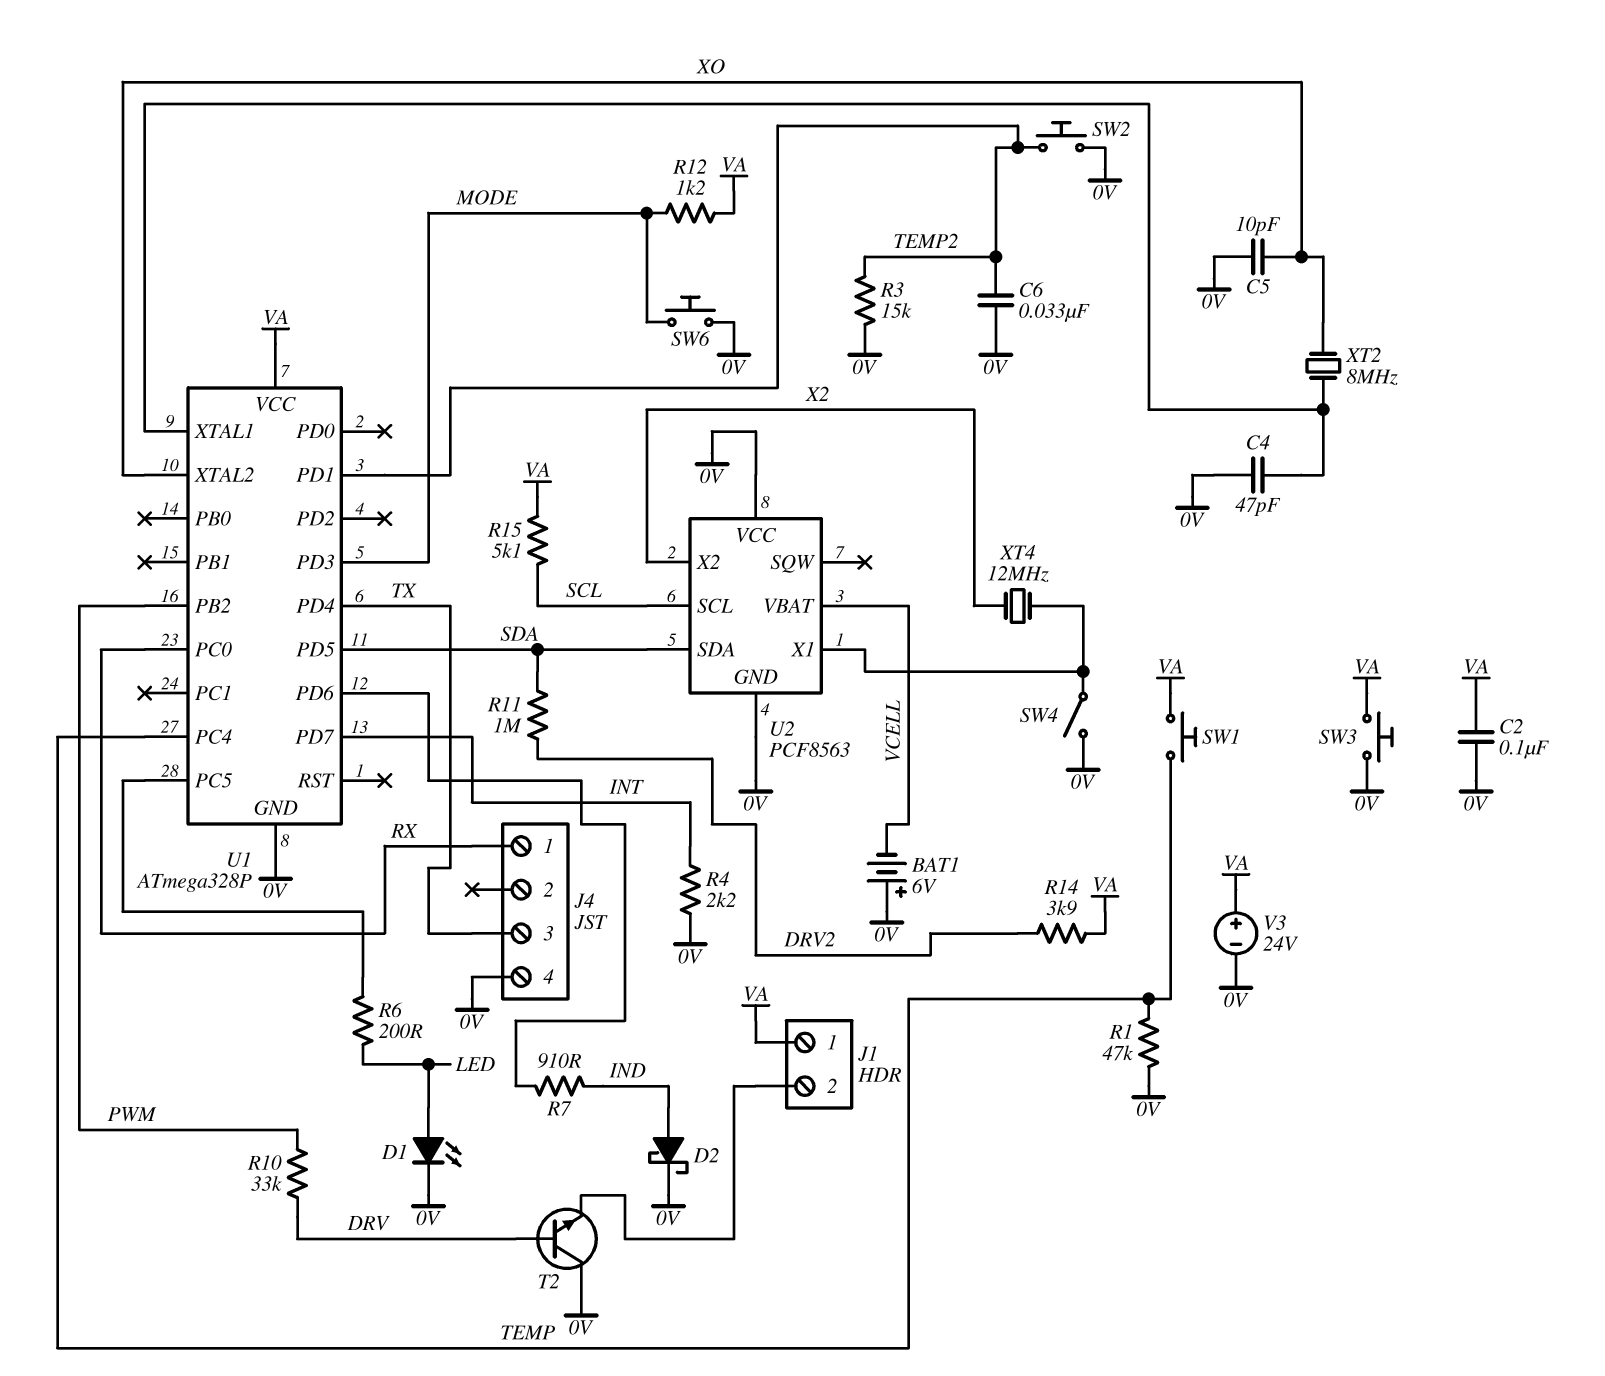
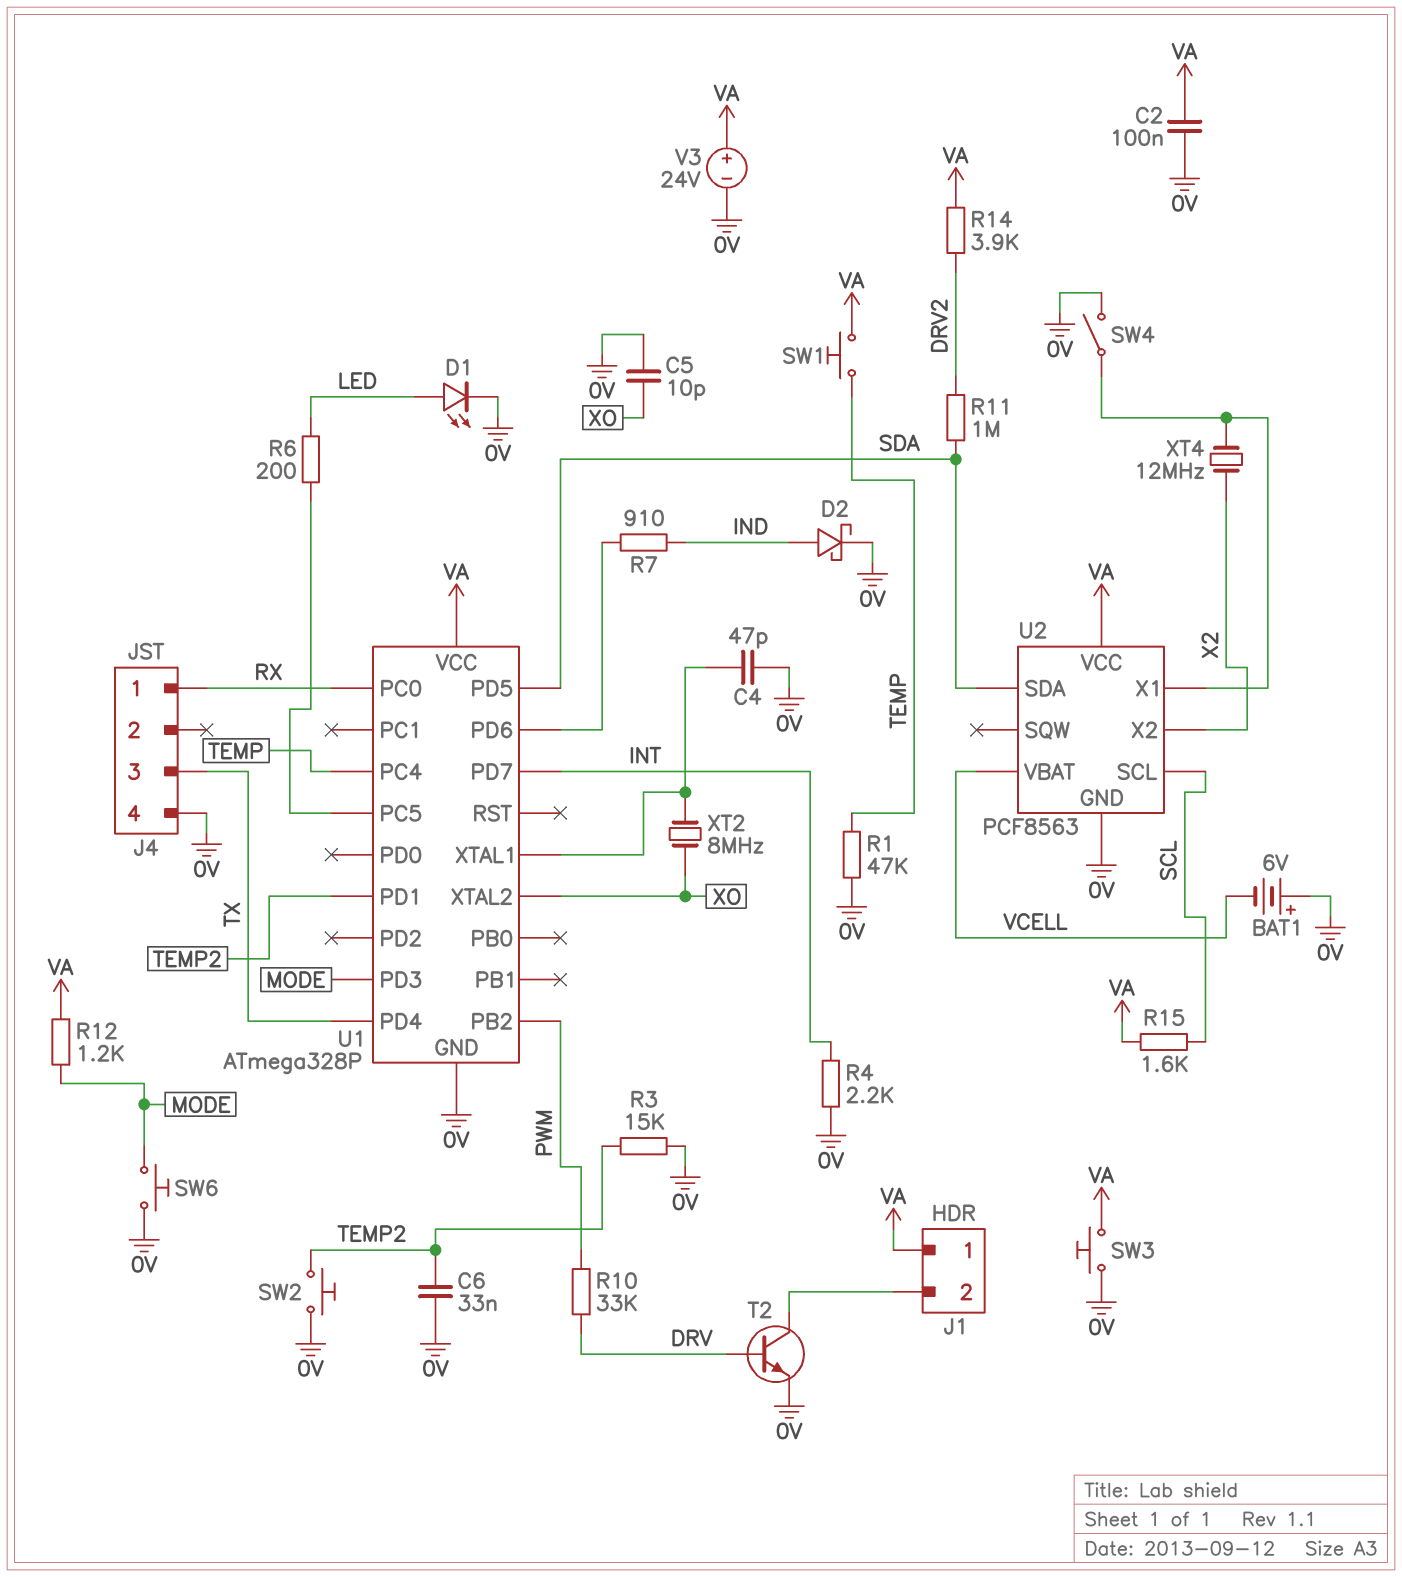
R15: 5.1k (SCL, VA) -> 1.6k (SCL, VA)
T2: NPN (B DRV, C 0V, E J1/2) -> NPN (B DRV, C J1/2, E 0V)
U2 pin VCC: 0V -> VA

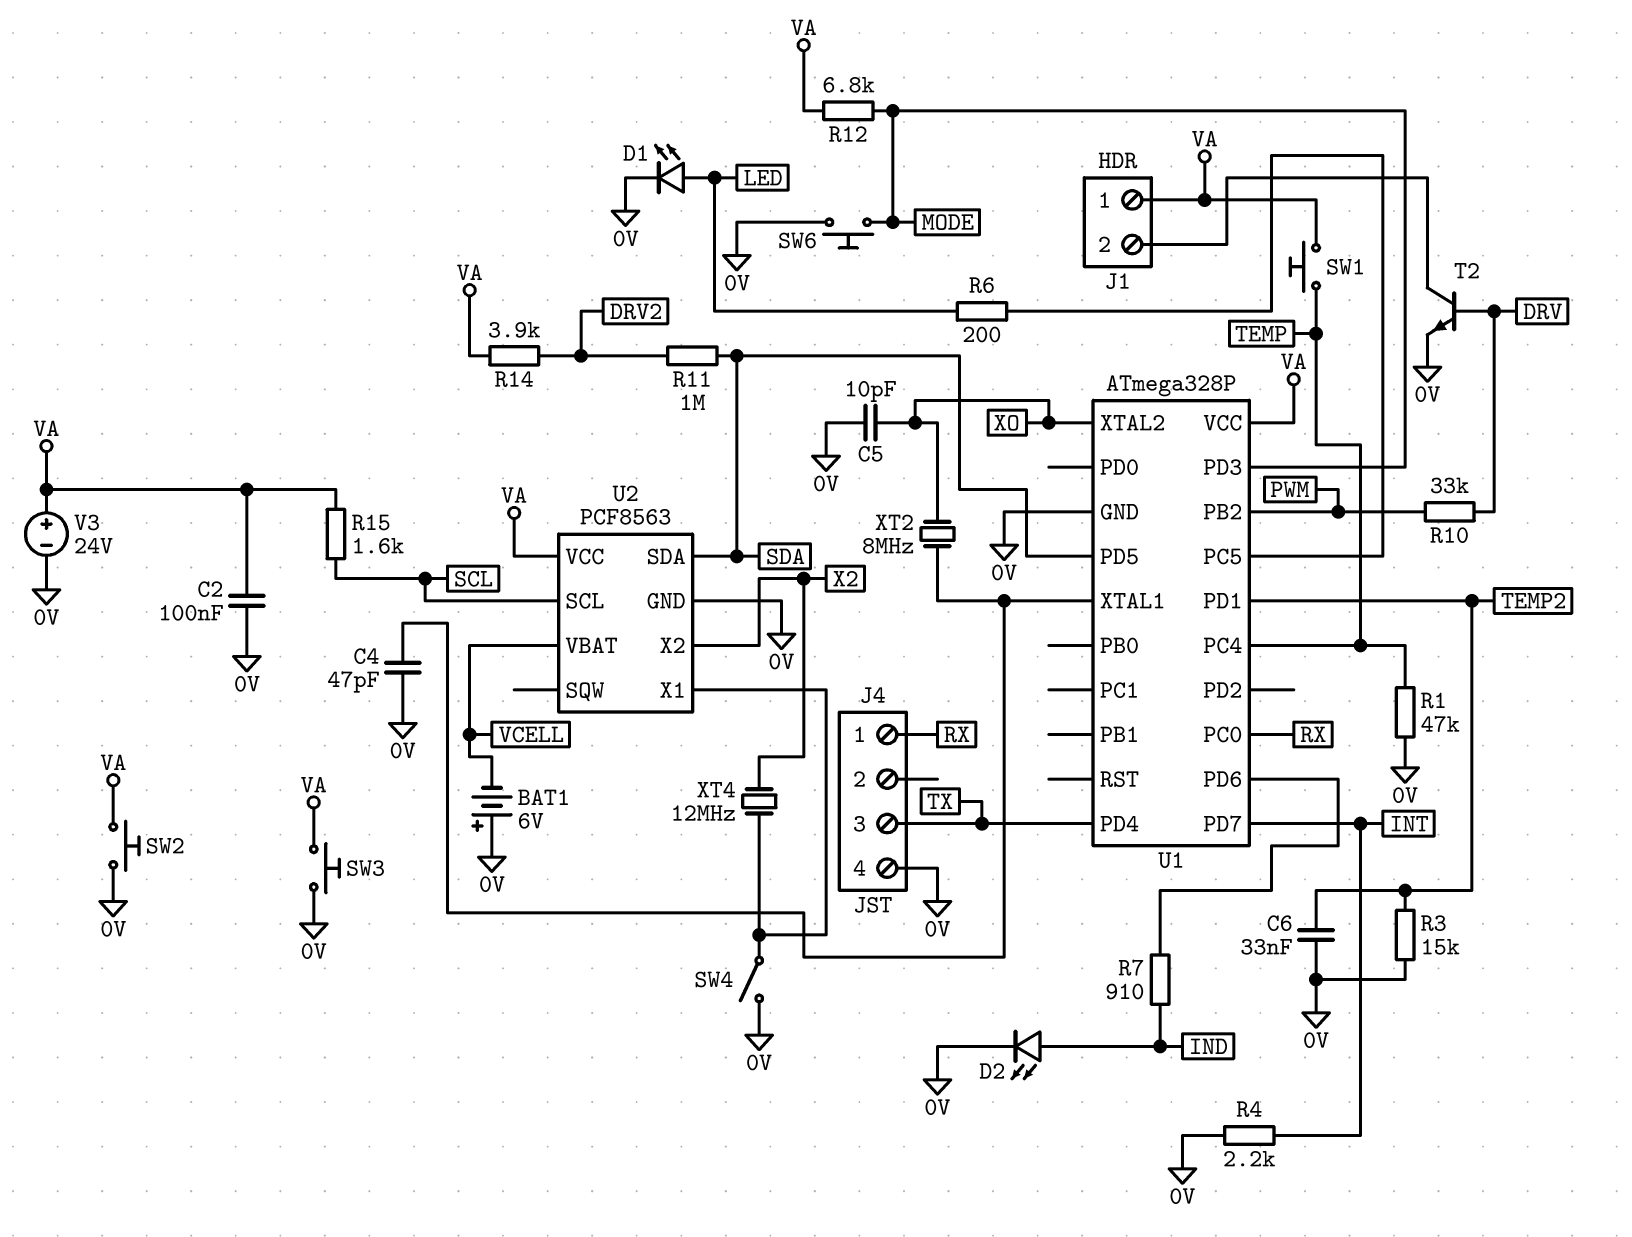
D2: schottky (A IND, K 0V) -> LED (A IND, K 0V)
R12: 1.2k (MODE, VA) -> 6.8k (MODE, VA)
SW2: button (0V, TEMP2) -> button (0V, VA)

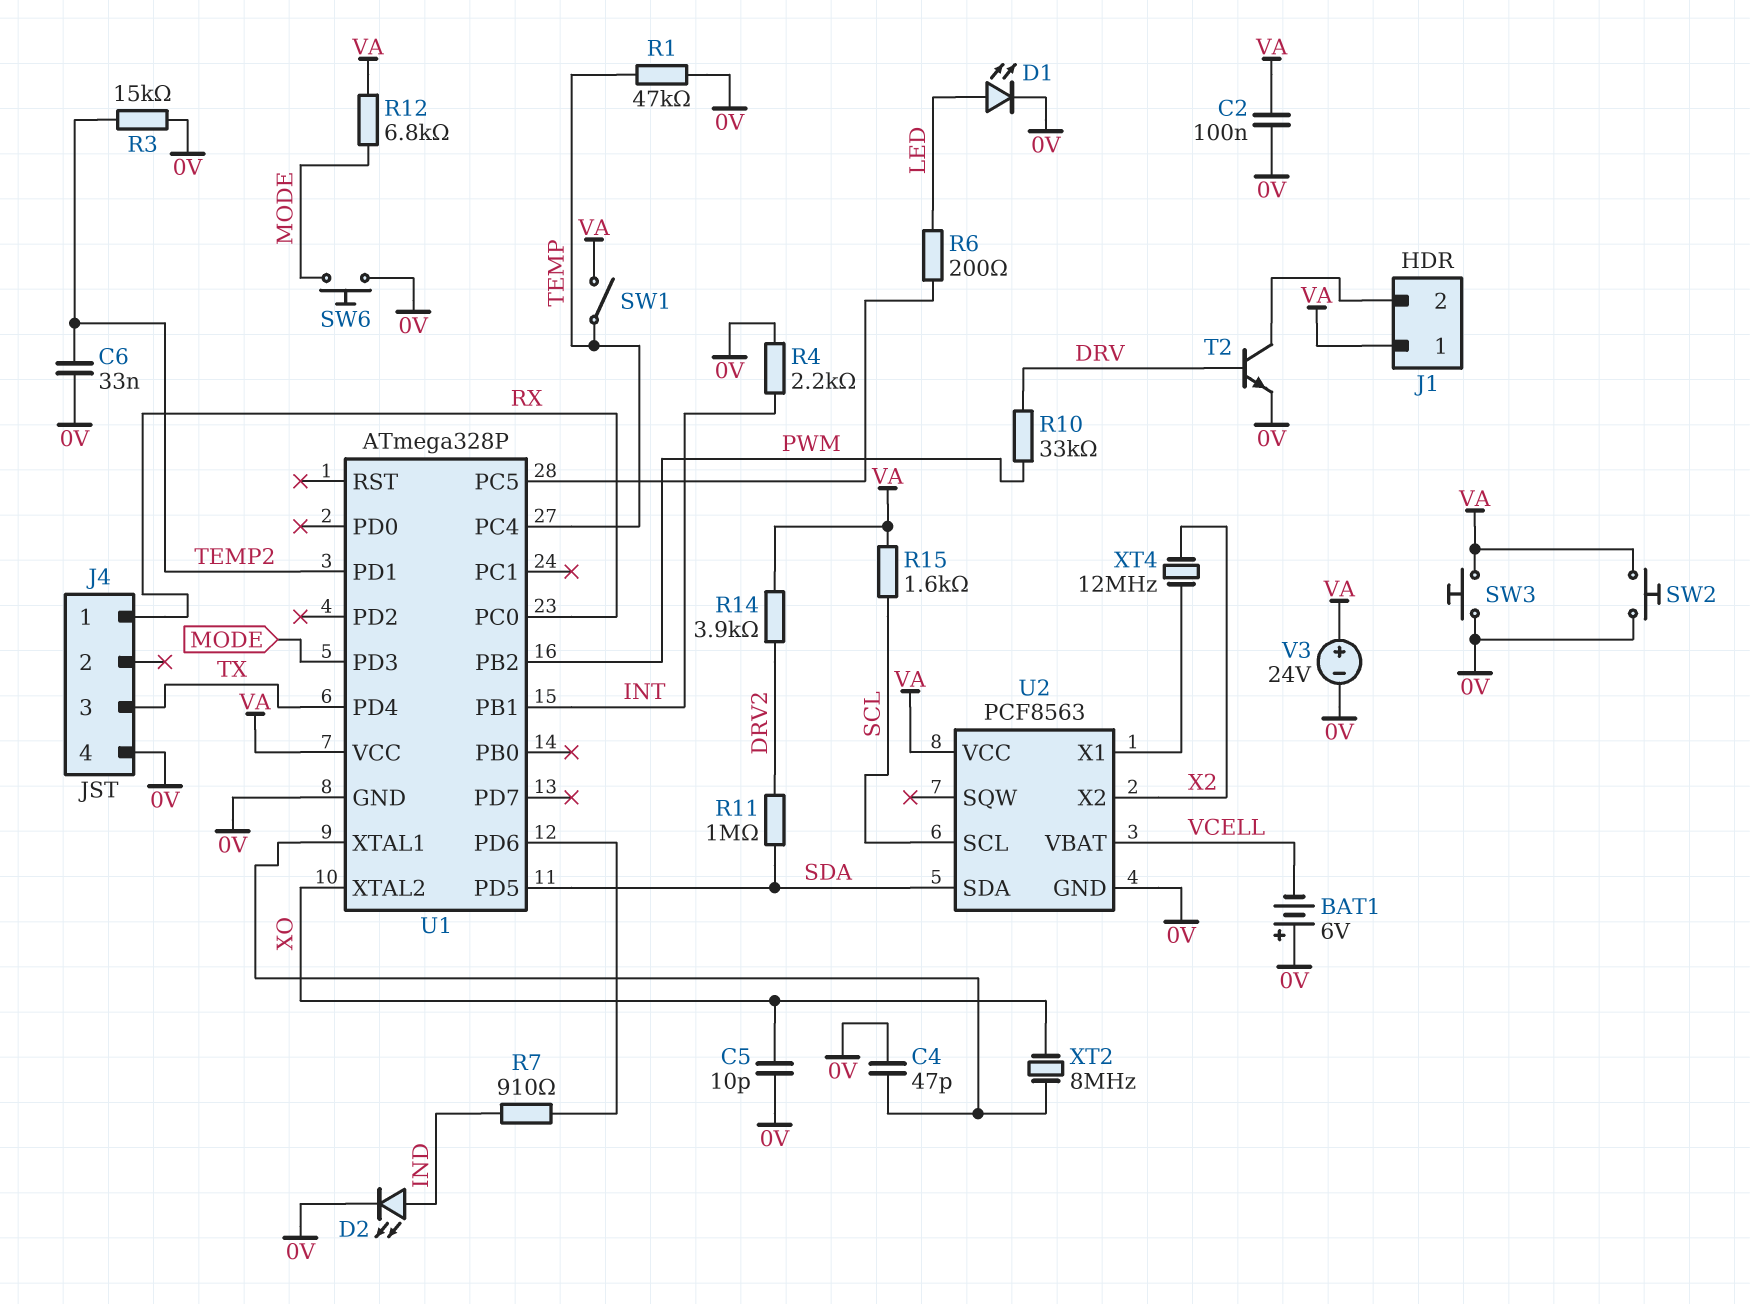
SW1: button (TEMP, VA) -> switch (TEMP, VA)
SW4: switch (0V, U2/X1) -> none
U1 pin PB1: none -> INT
U1 pin PD7: INT -> none

